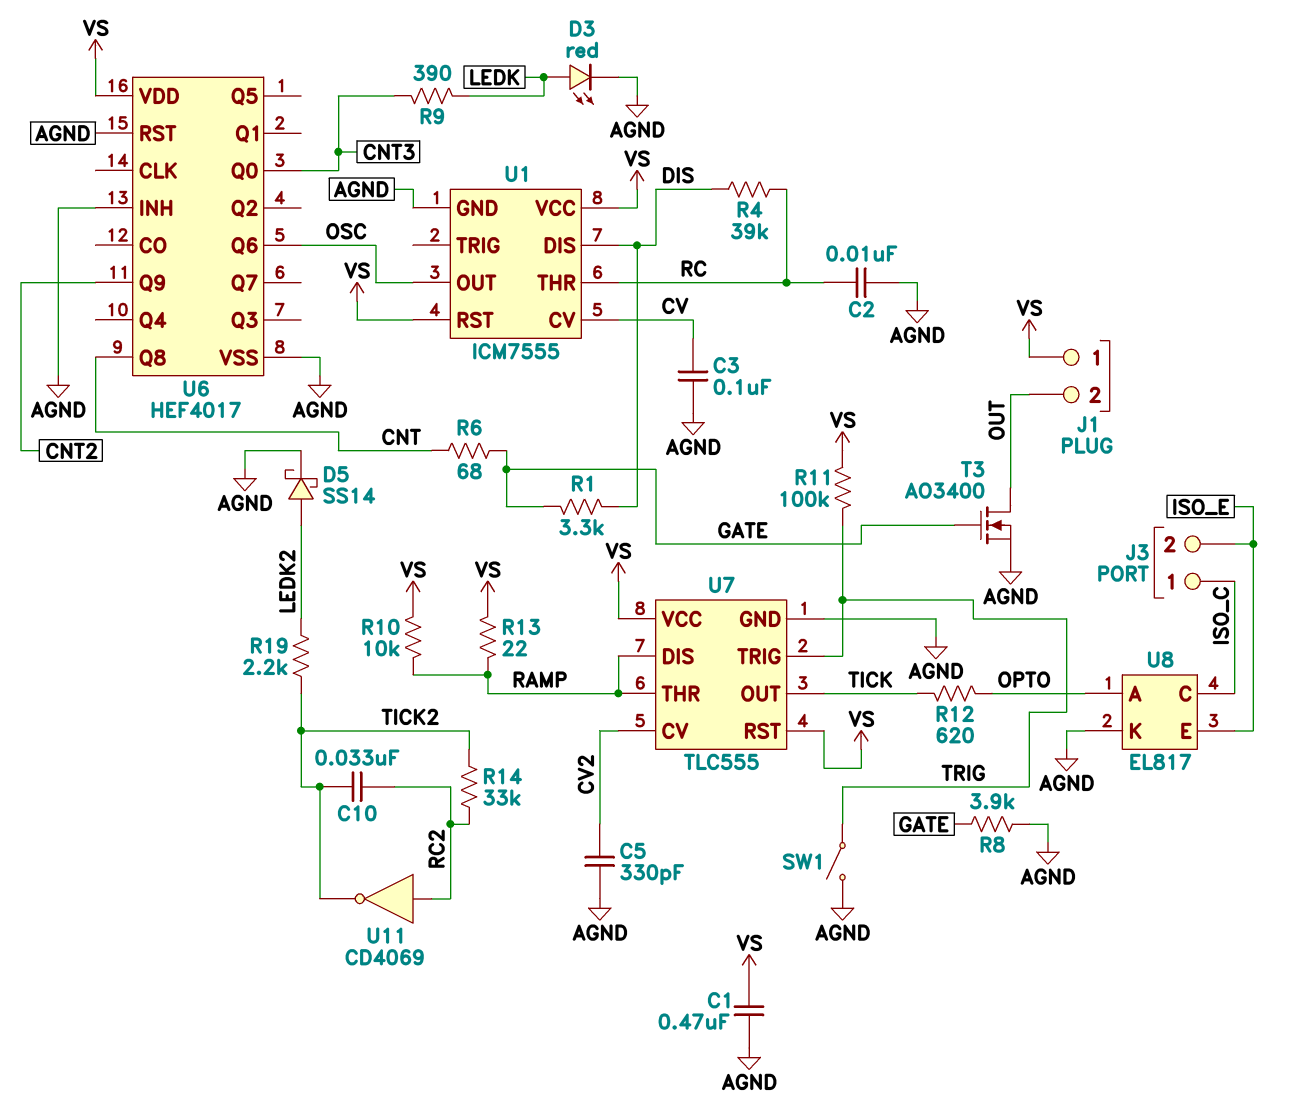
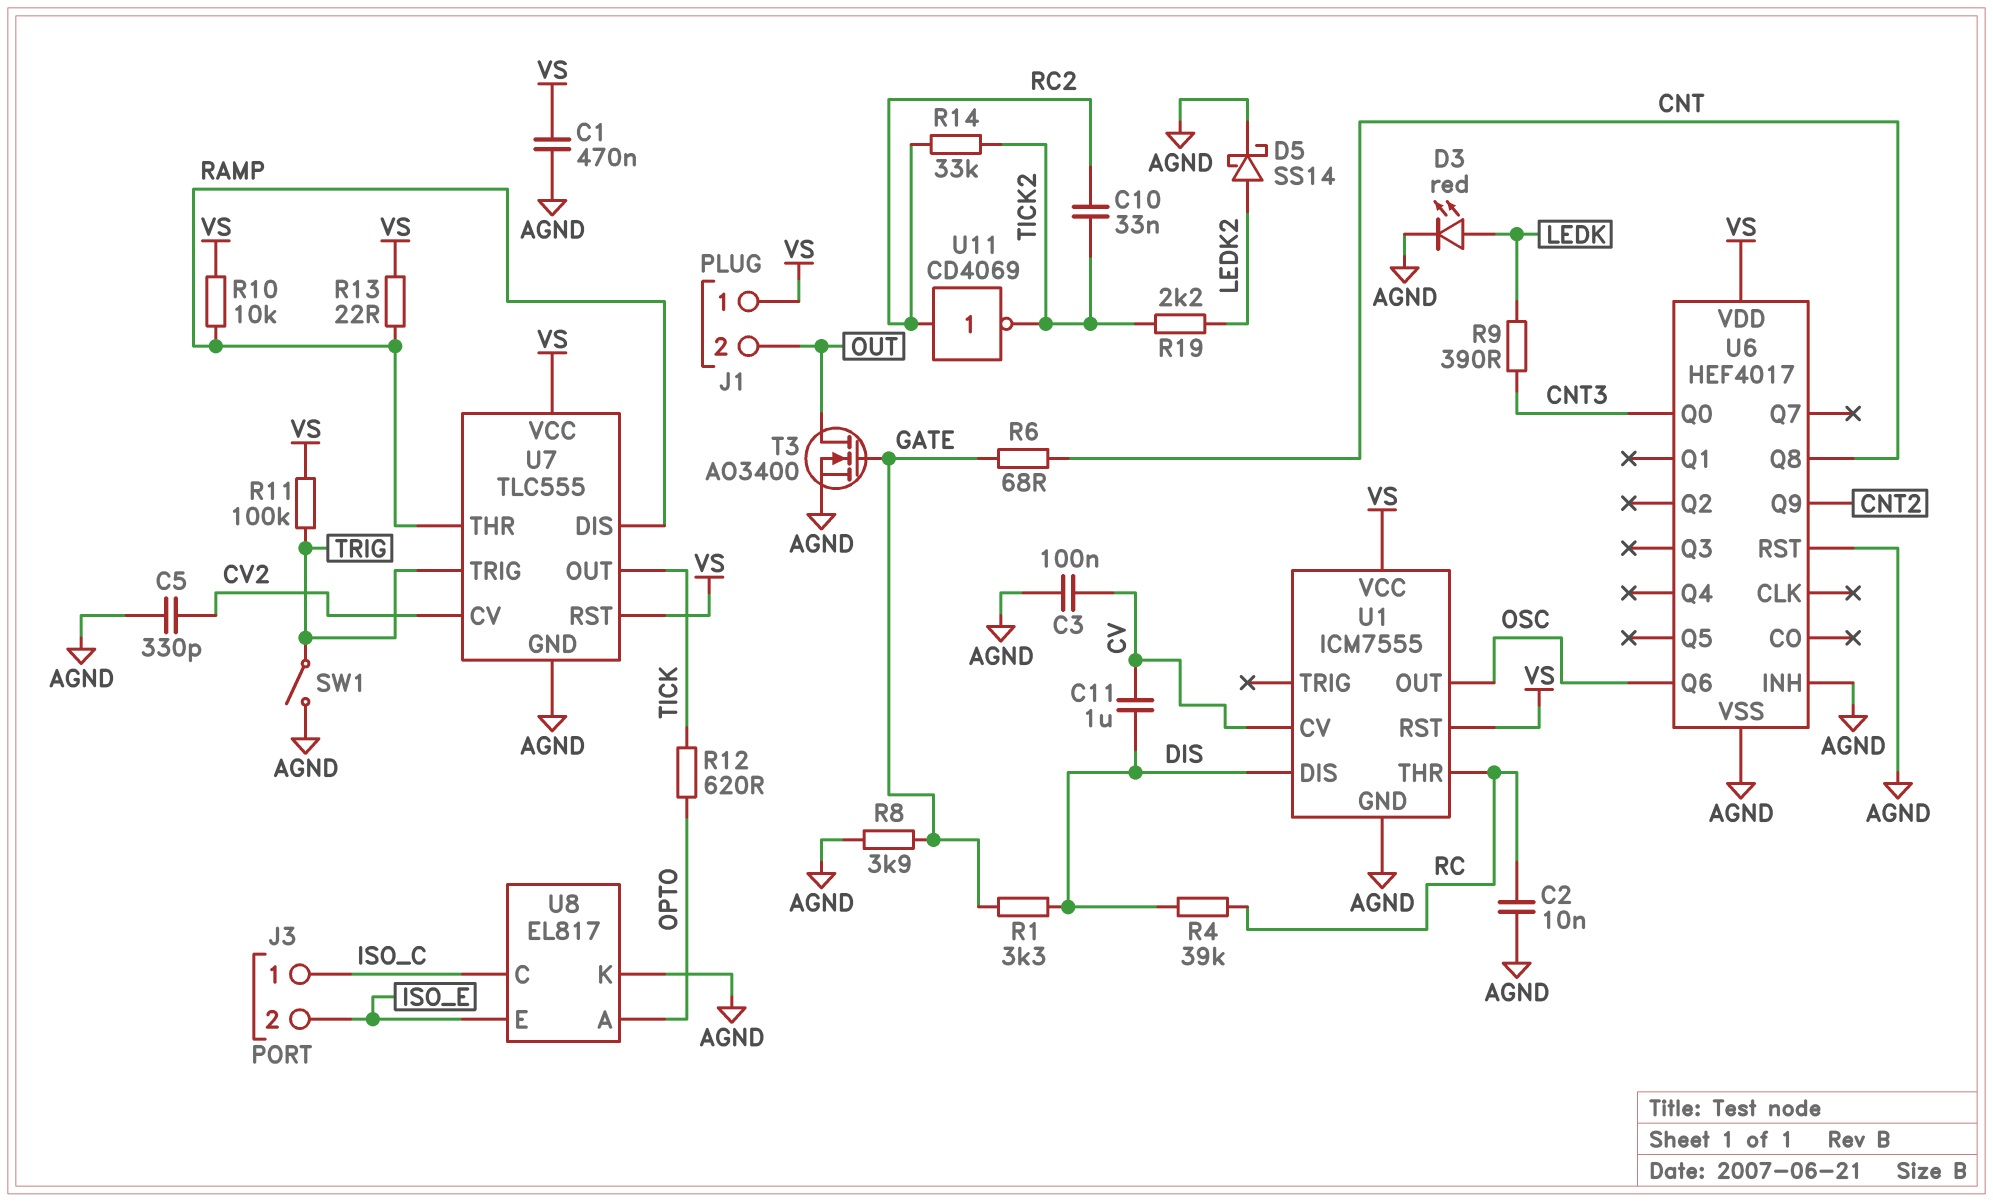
C11: none -> 1uF (CV, DIS)

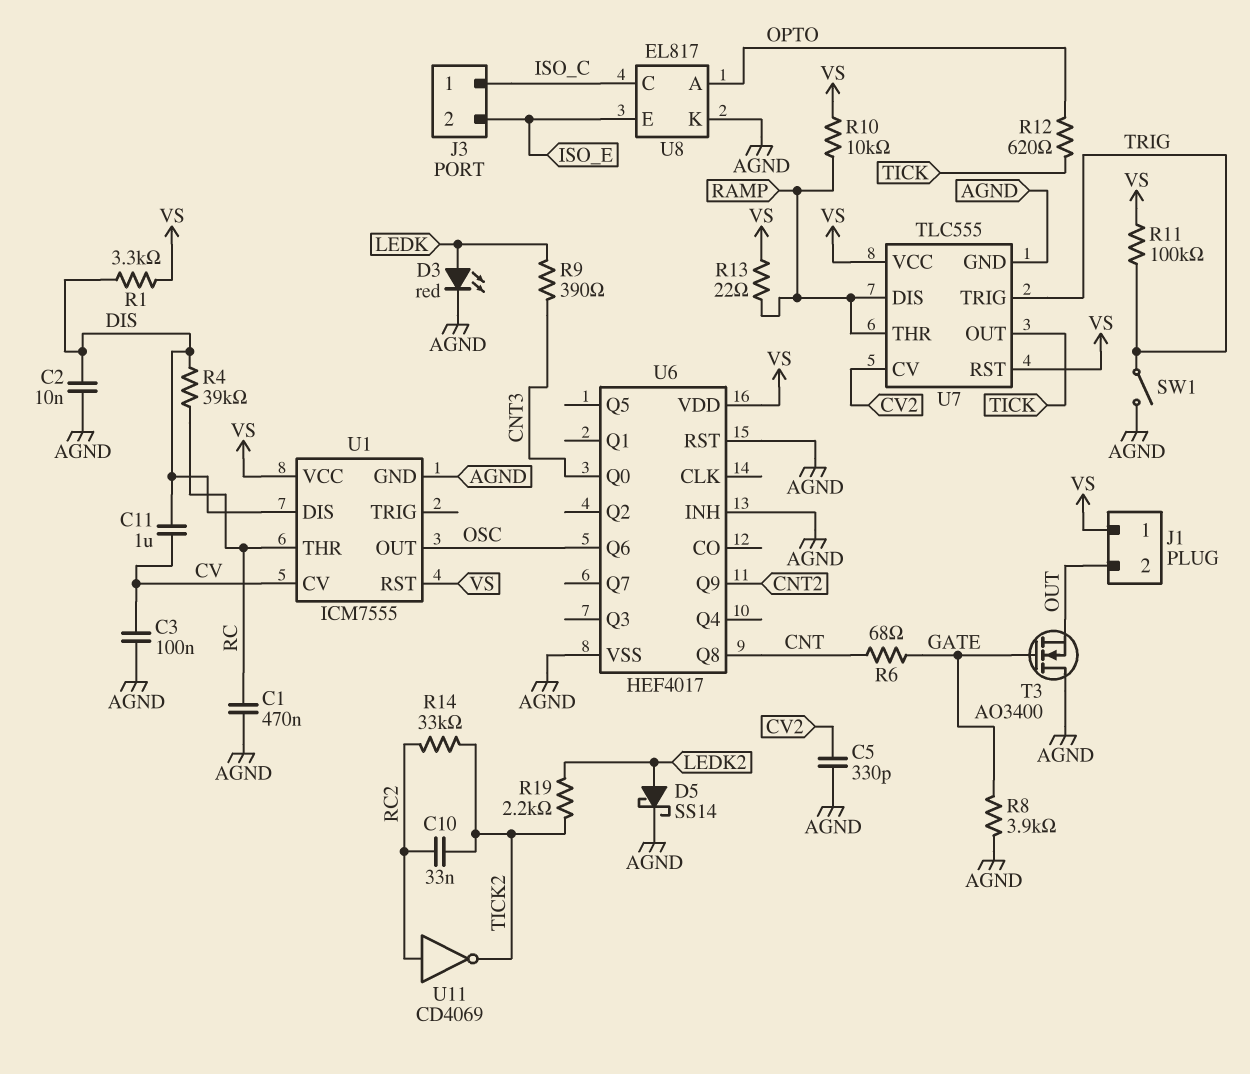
C1: 470nF (AGND, VS) -> 470nF (AGND, RC)
C2: 10nF (AGND, RC) -> 10nF (AGND, DIS)
R1: 3.3k (DIS, GATE) -> 3.3k (DIS, VS)
T3: NMOS AO3400 (G GATE, D OUT, S AGND) -> NMOS AO3400 (G GATE, D AGND, S OUT)

